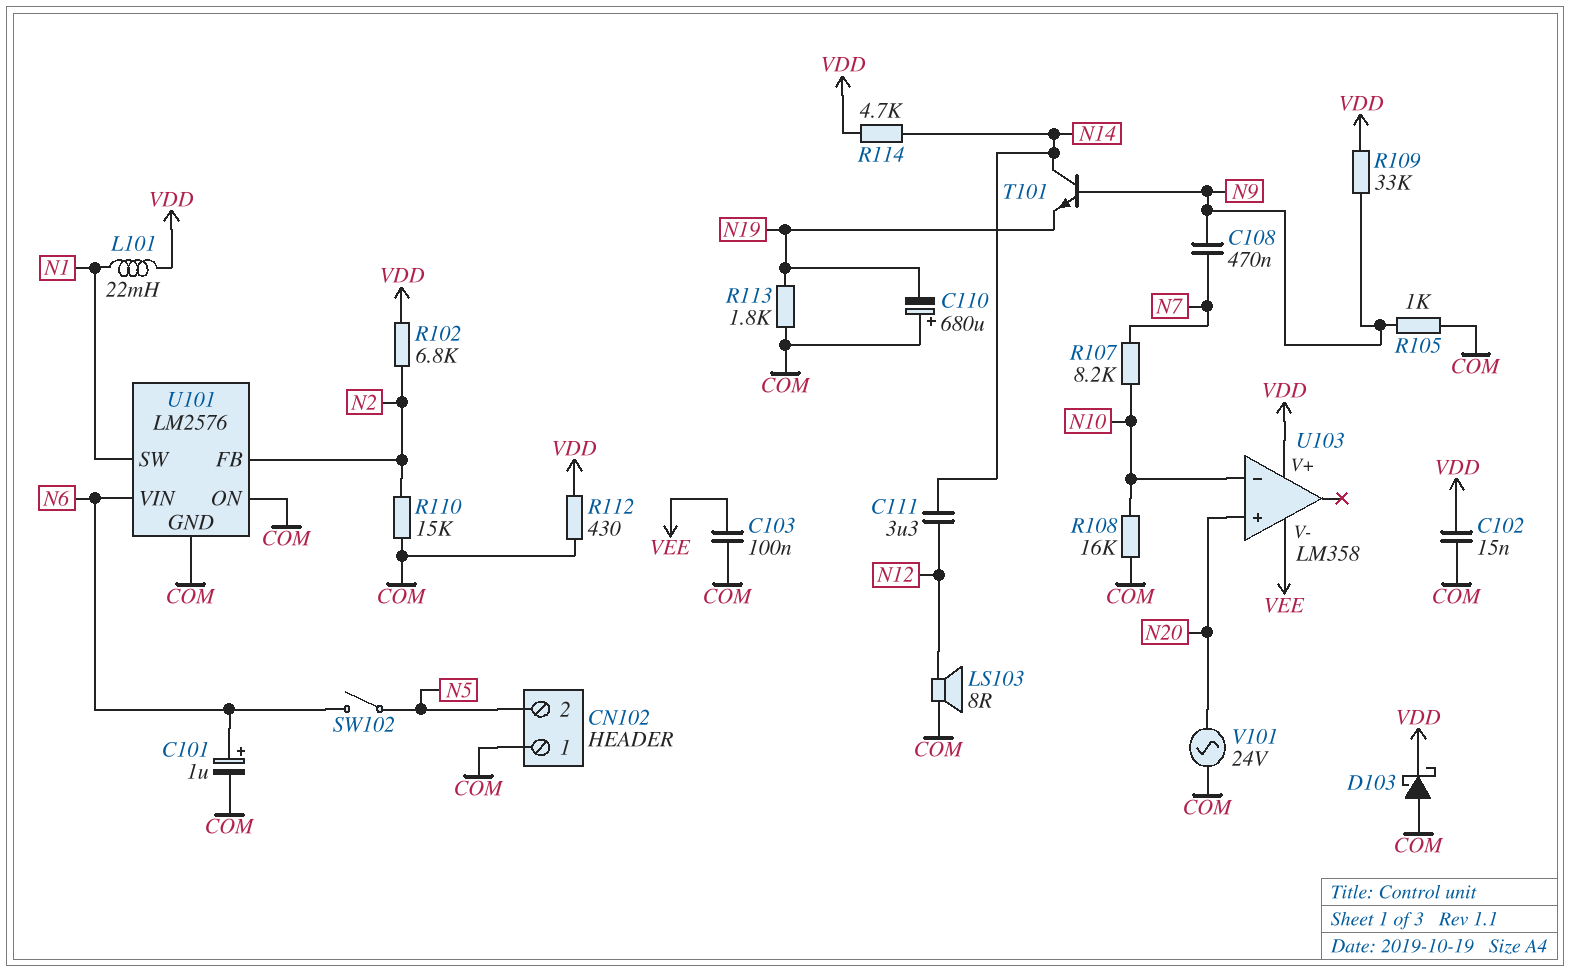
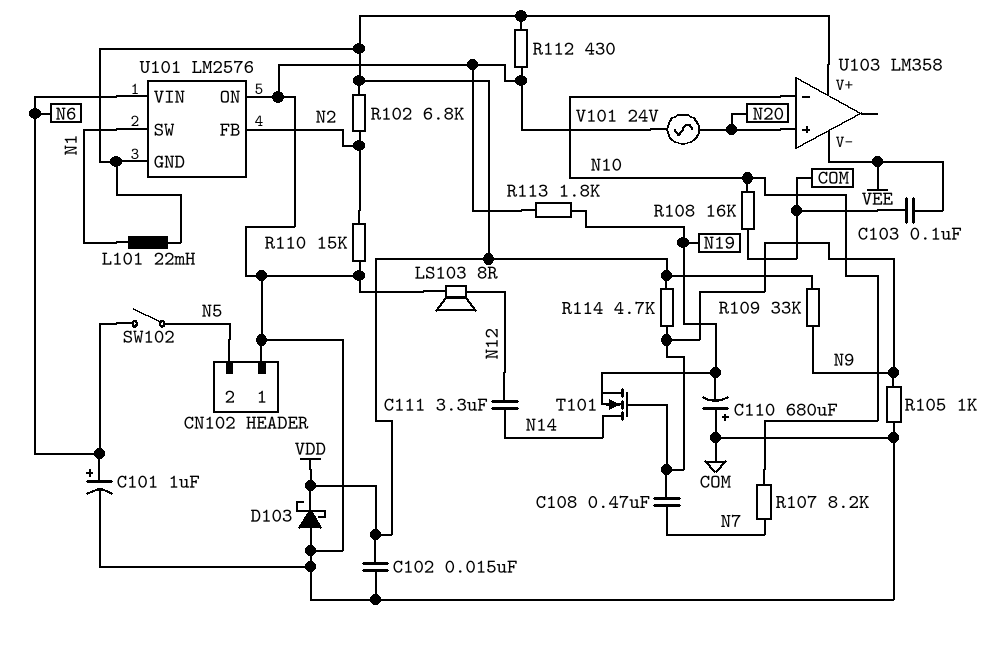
R114: 4.7k (N14, VDD) -> 4.7k (N9, VDD)
T101: NPN (B N9, C N14, E N19) -> NMOS (G N9, D N14, S N19)
U101 pin GND: COM -> VDD

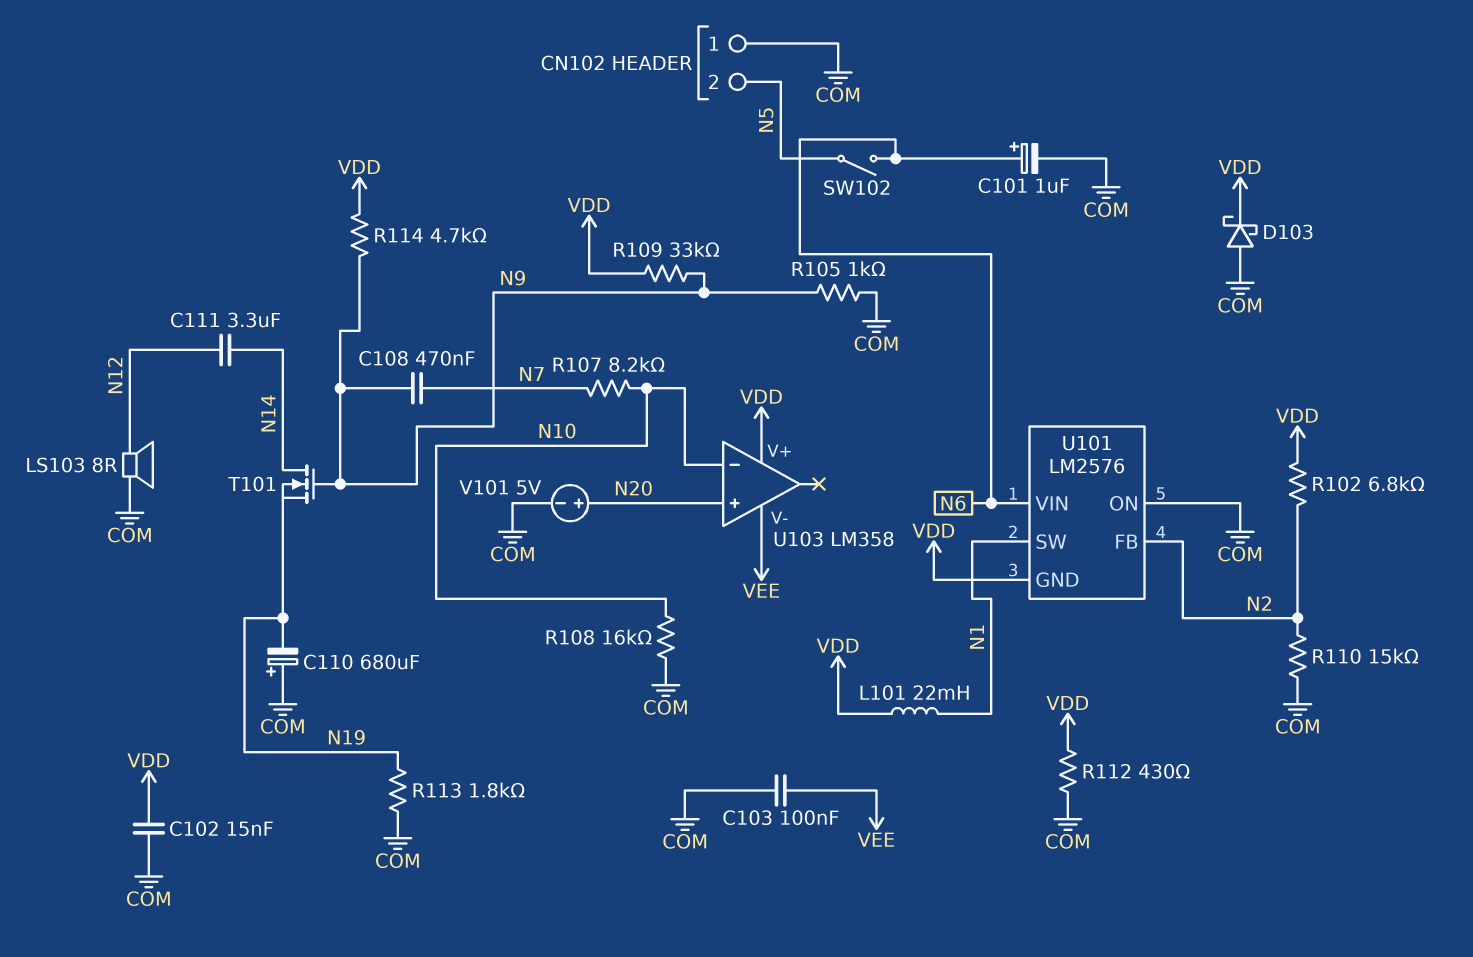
V101: AC 24V (COM, N20) -> 5V (plus N20, minus COM)

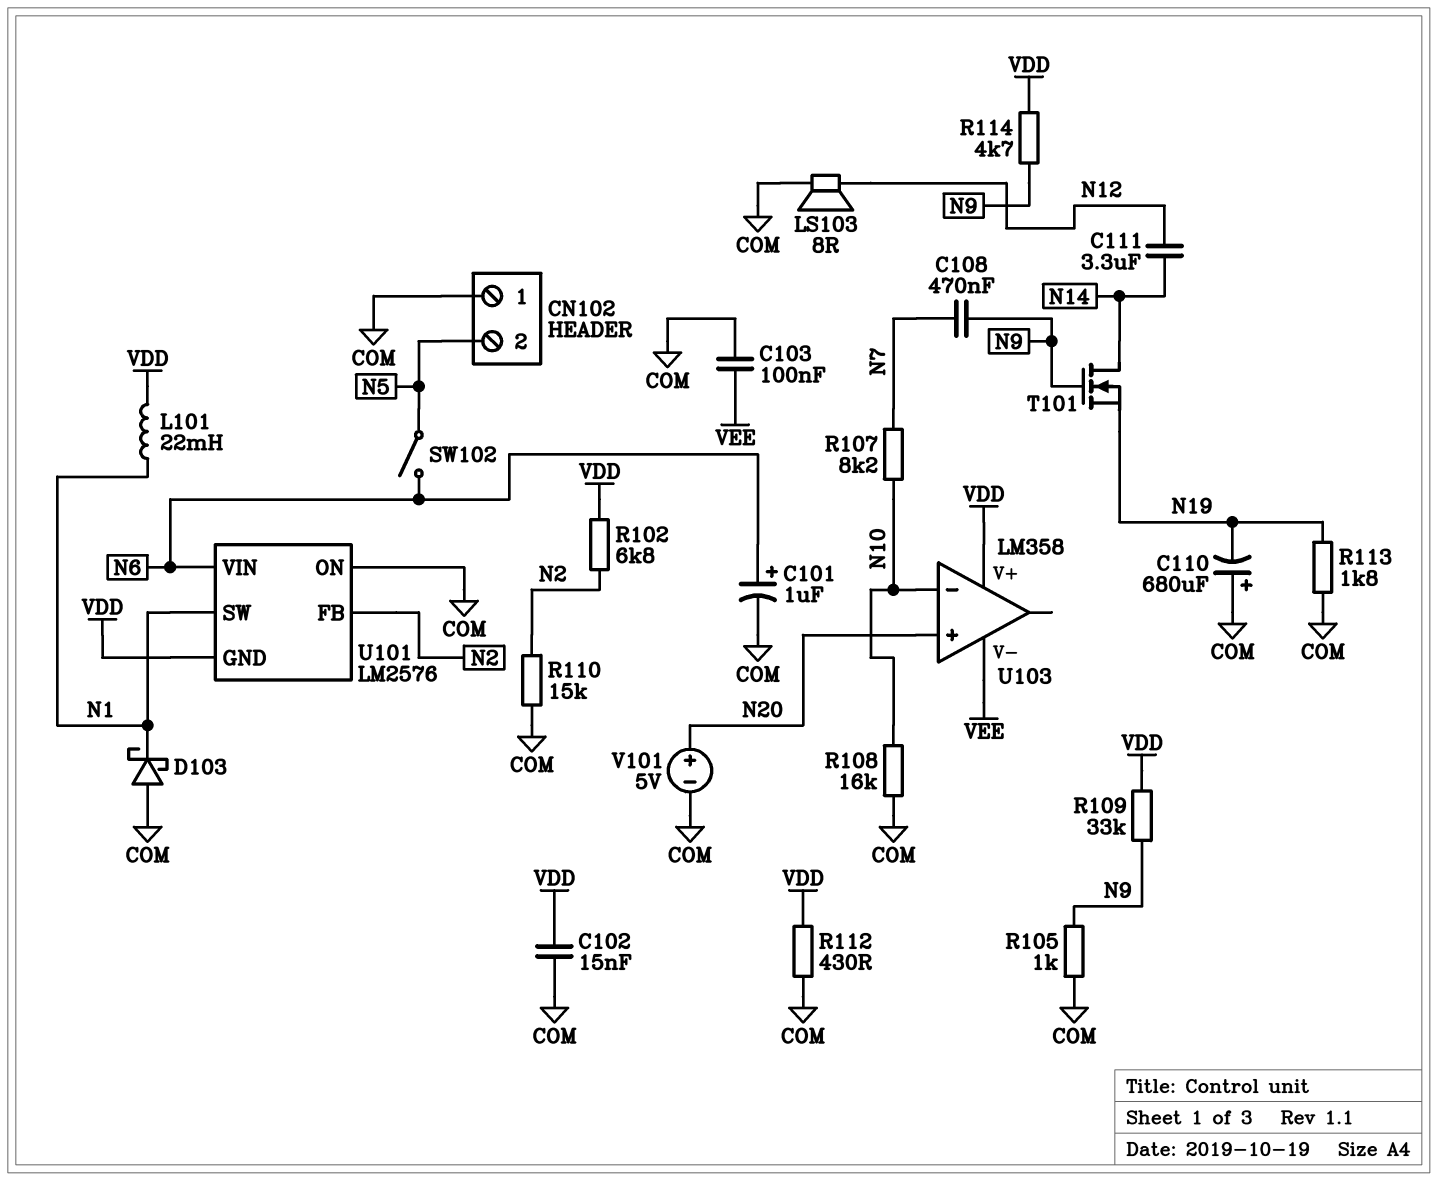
D103: schottky (A COM, K VDD) -> schottky (A COM, K N1)

